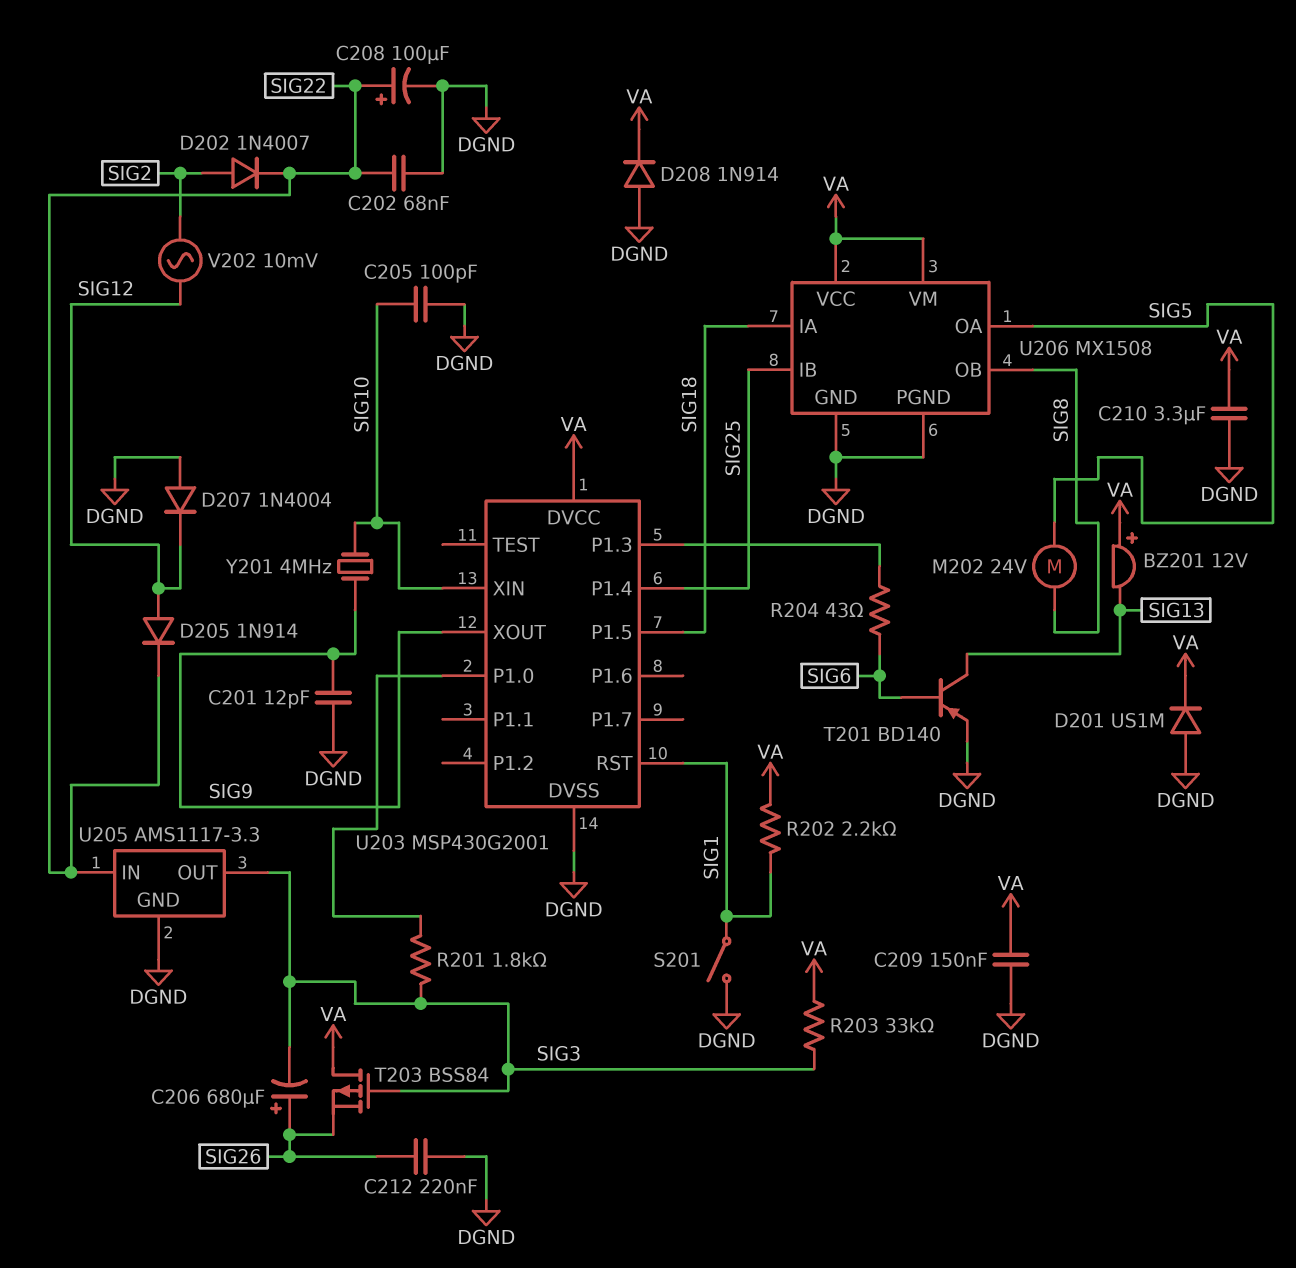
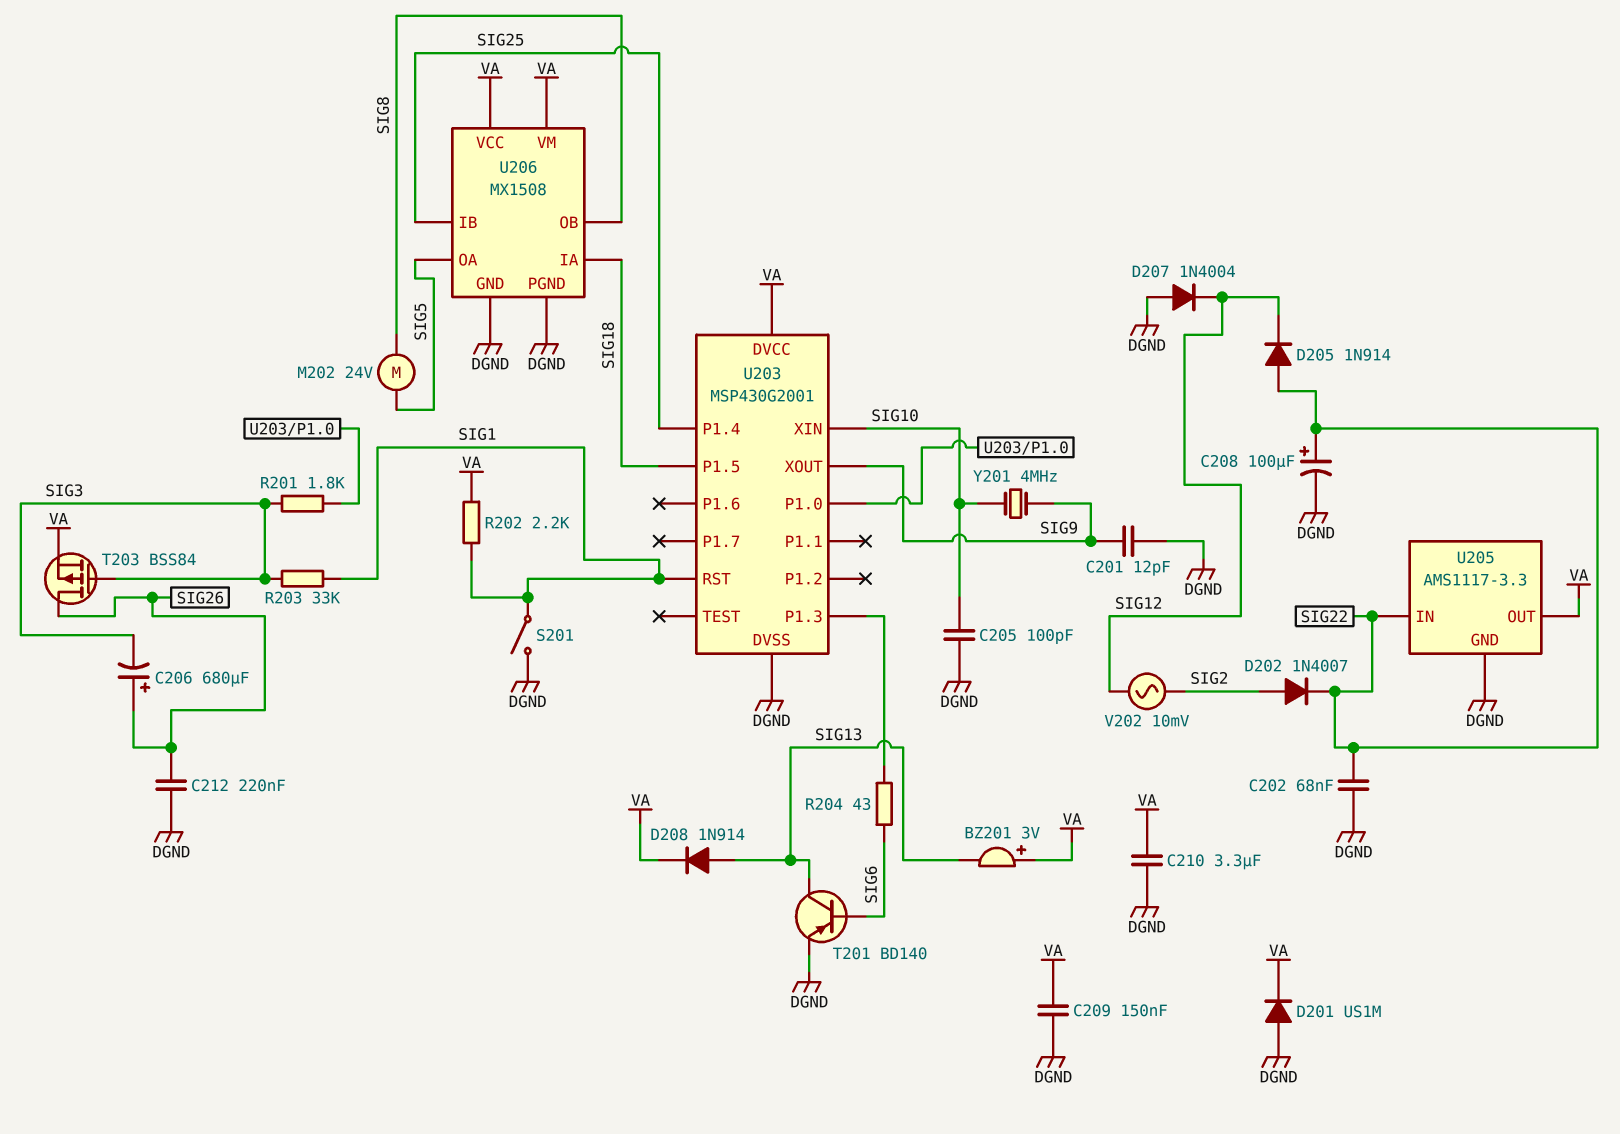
BZ201: buzzer 12V (plus VA, minus SIG13) -> buzzer 3V (plus VA, minus SIG13)
D205: diode 1N914 (A SIG12, K SIG22) -> diode 1N914 (A SIG22, K SIG12)
D208: diode 1N914 (A DGND, K VA) -> diode 1N914 (A SIG13, K VA)
R203: 33k (SIG3, VA) -> 33k (SIG1, SIG3)
T203: PMOS BSS84 (G SIG3, D VA, S SIG26) -> PMOS BSS84 (G SIG3, D SIG26, S VA)
U205 pin OUT: SIG3 -> VA

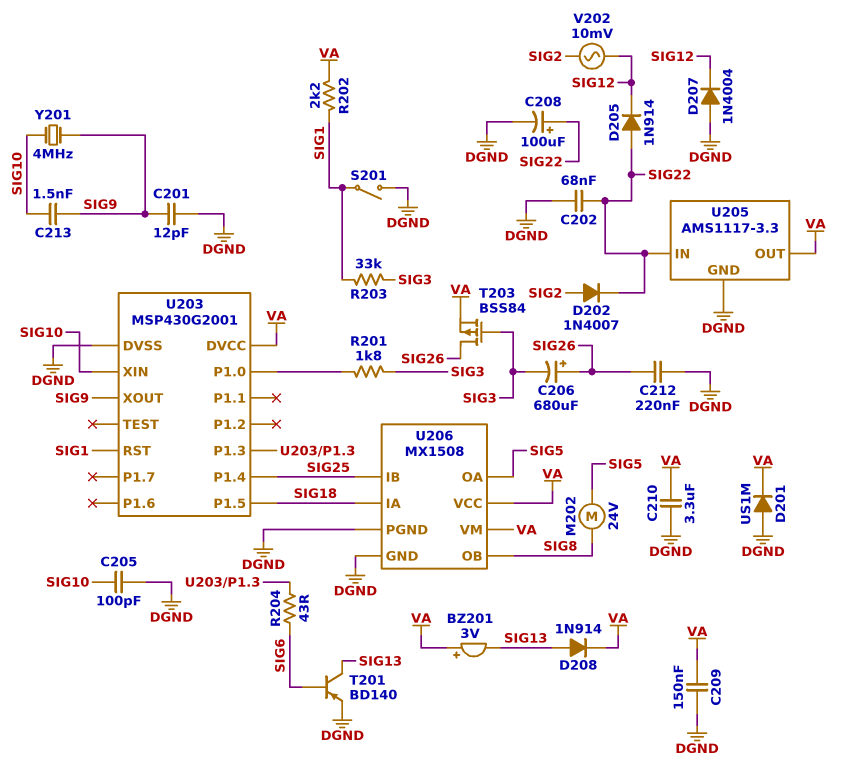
C213: none -> 1.5nF (SIG9, SIG10)

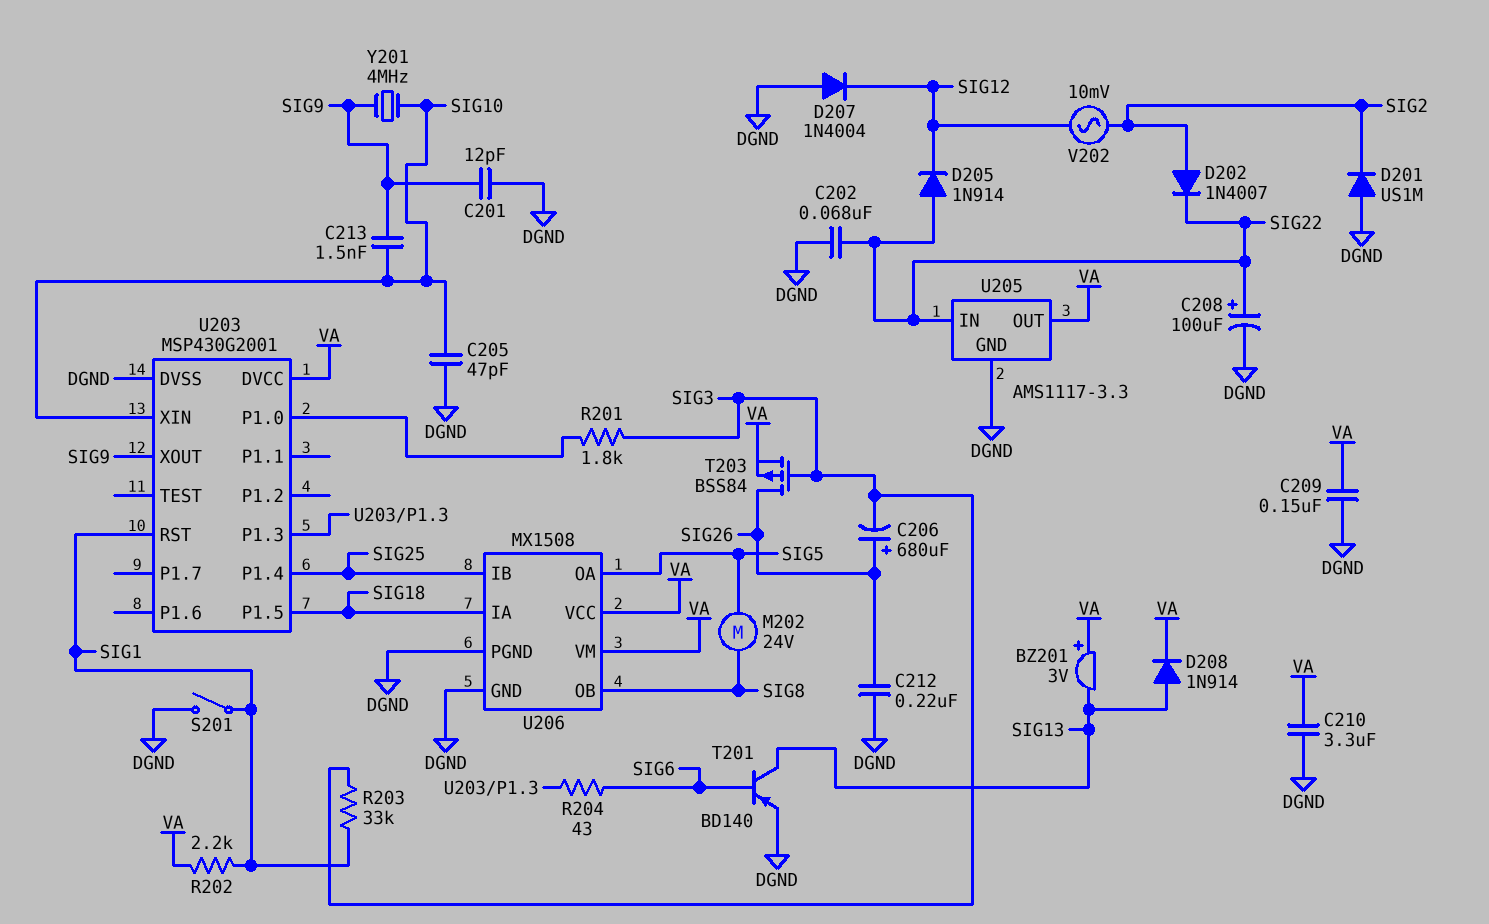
C205: 100pF (DGND, SIG10) -> 47pF (DGND, SIG10)
D201: diode US1M (A DGND, K VA) -> diode US1M (A DGND, K SIG2)

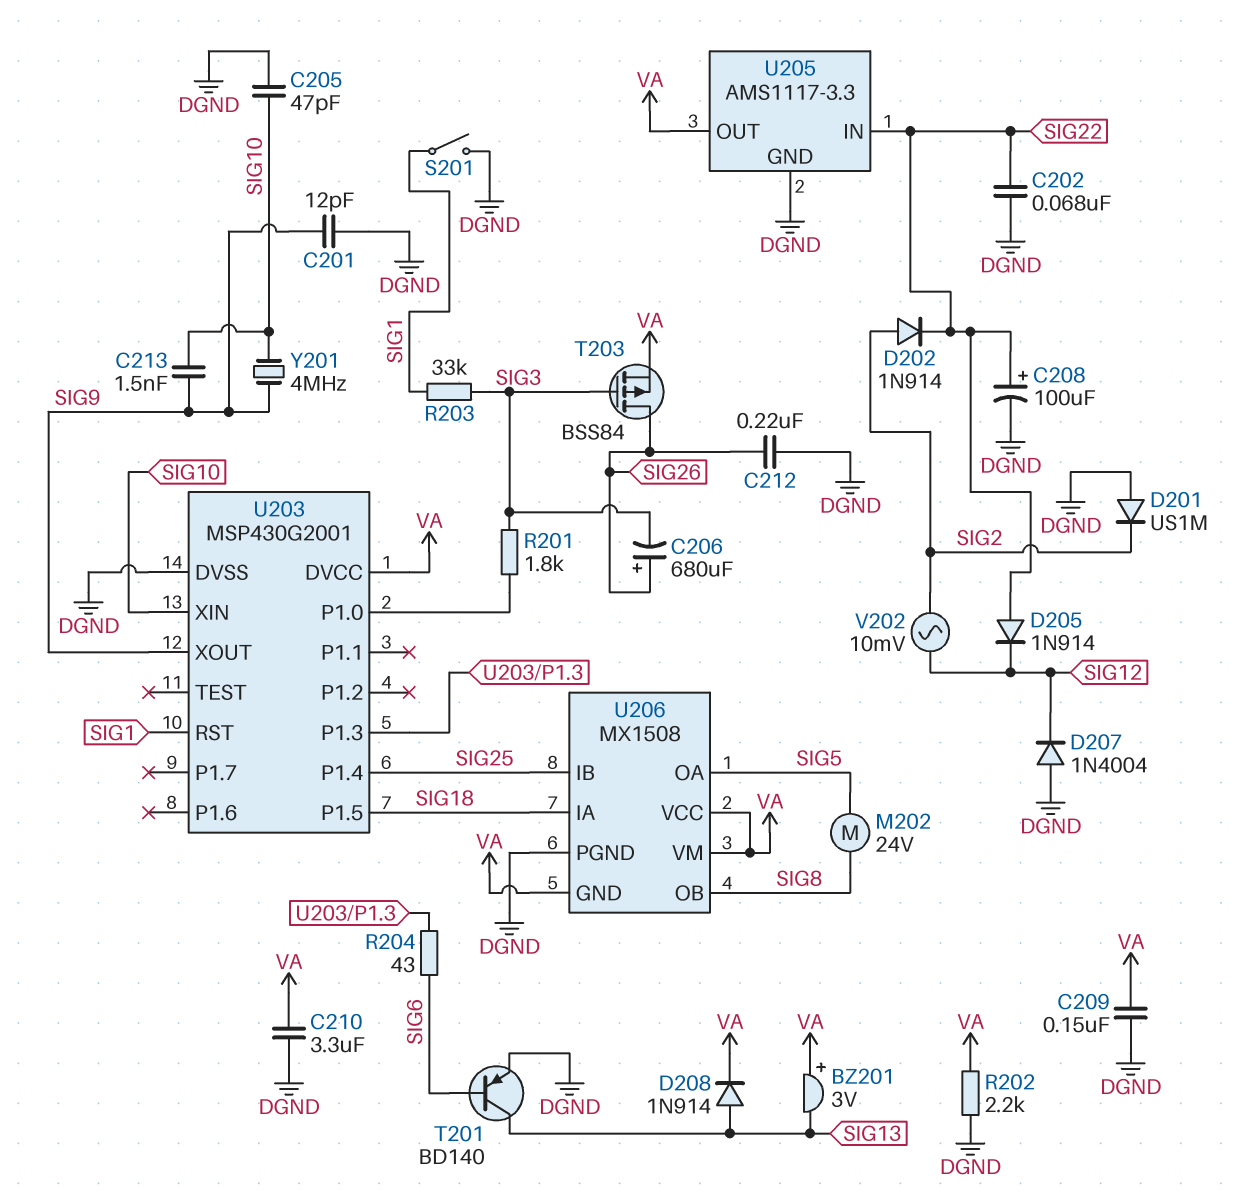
D202: diode 1N4007 (A SIG2, K SIG22) -> diode 1N914 (A SIG2, K SIG22)
R202: 2.2k (SIG1, VA) -> 2.2k (DGND, VA)
U206 pin GND: DGND -> VA

